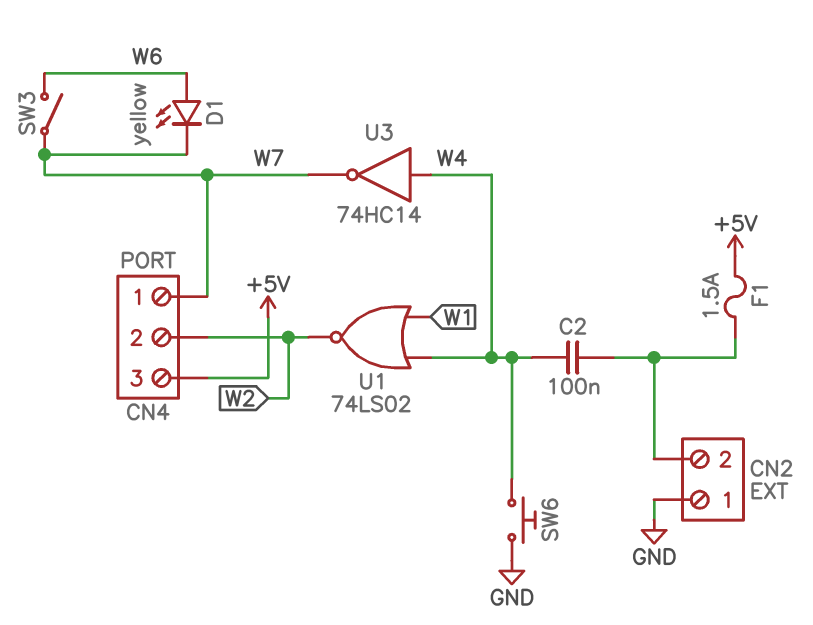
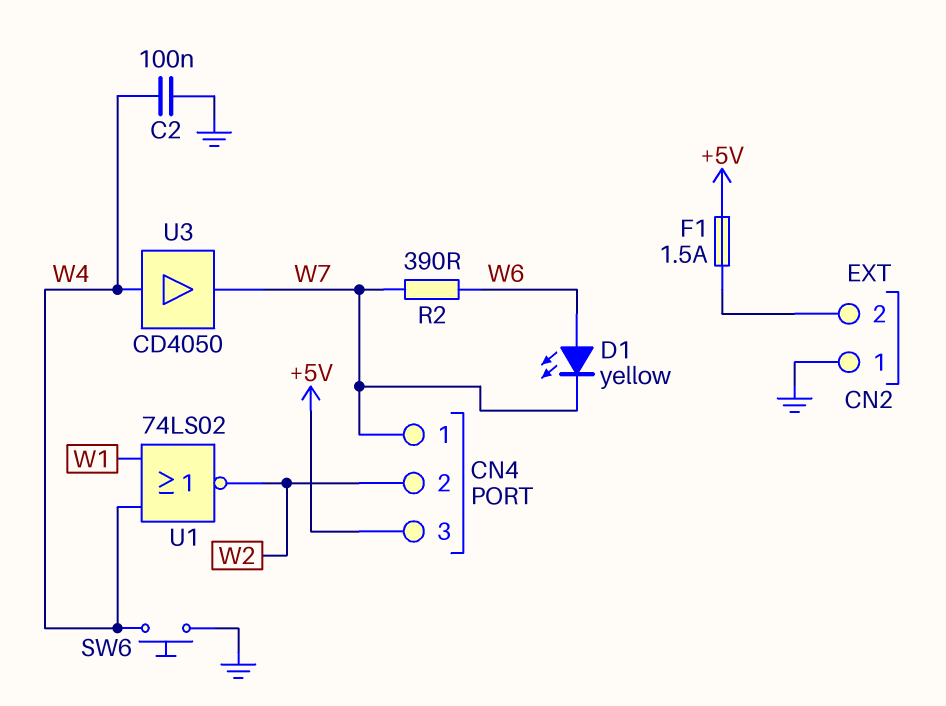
C2: 100nF (CN2/2, W4) -> 100nF (GND, W4)
R2: none -> 390 (W6, W7)
SW3: switch (W6, W7) -> none
U3: NOT 74HC14 (in W4, out W7) -> buffer CD4050 (in W4, out W7)

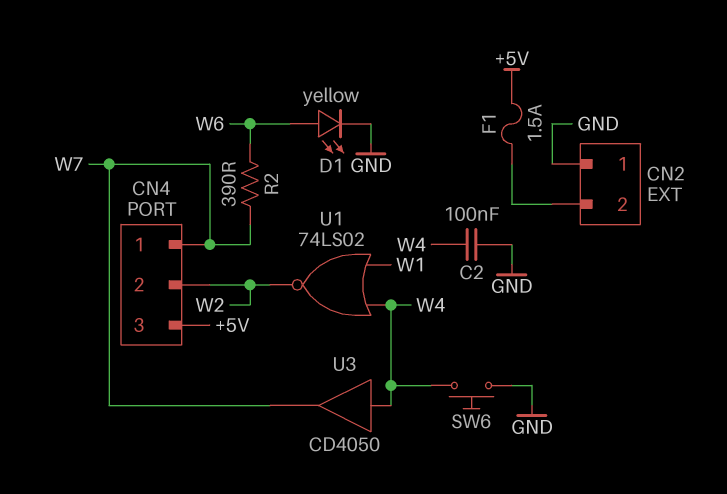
D1: LED yellow (A W6, K W7) -> LED yellow (A W6, K GND)

